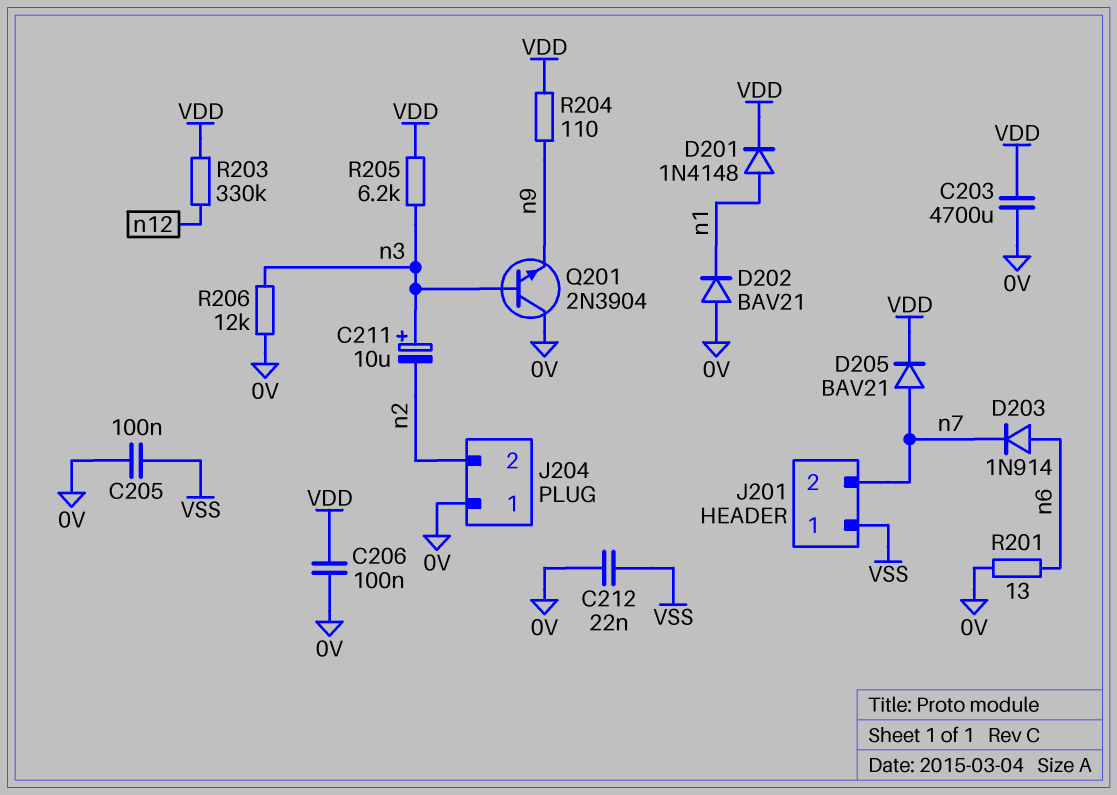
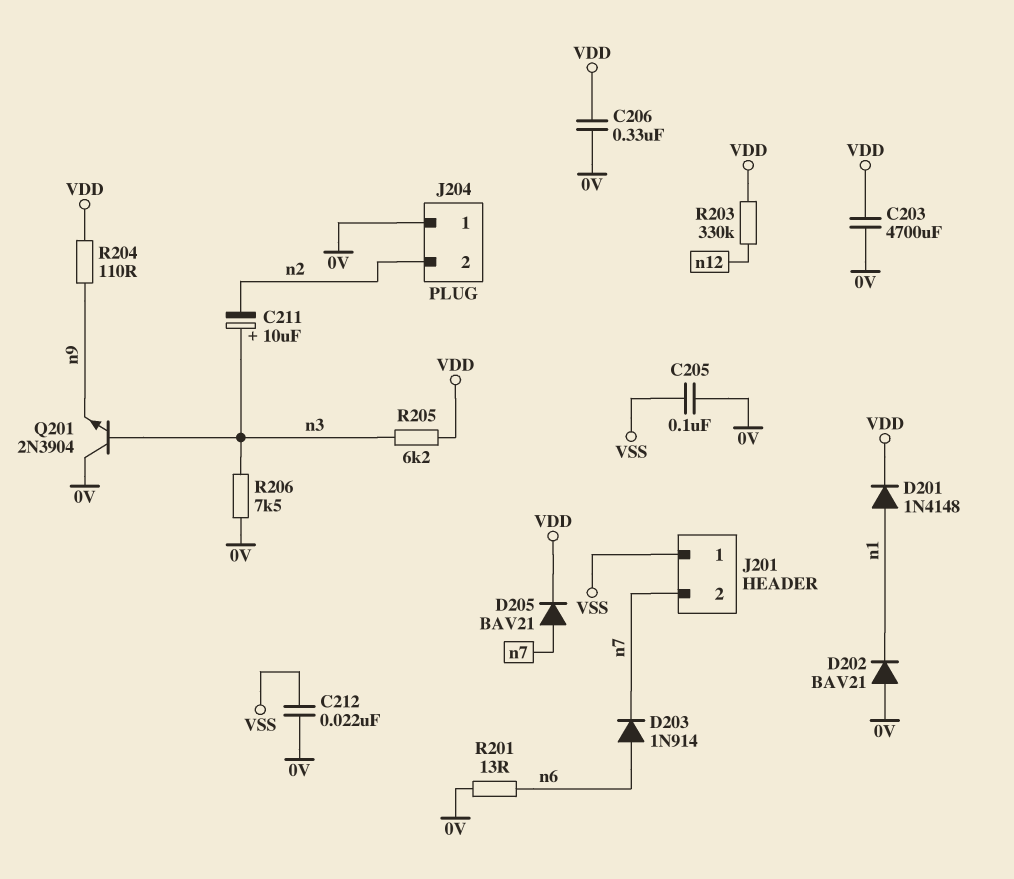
C206: 100nF (0V, VDD) -> 330nF (0V, VDD)
R206: 12k (0V, n3) -> 7.5k (0V, n3)

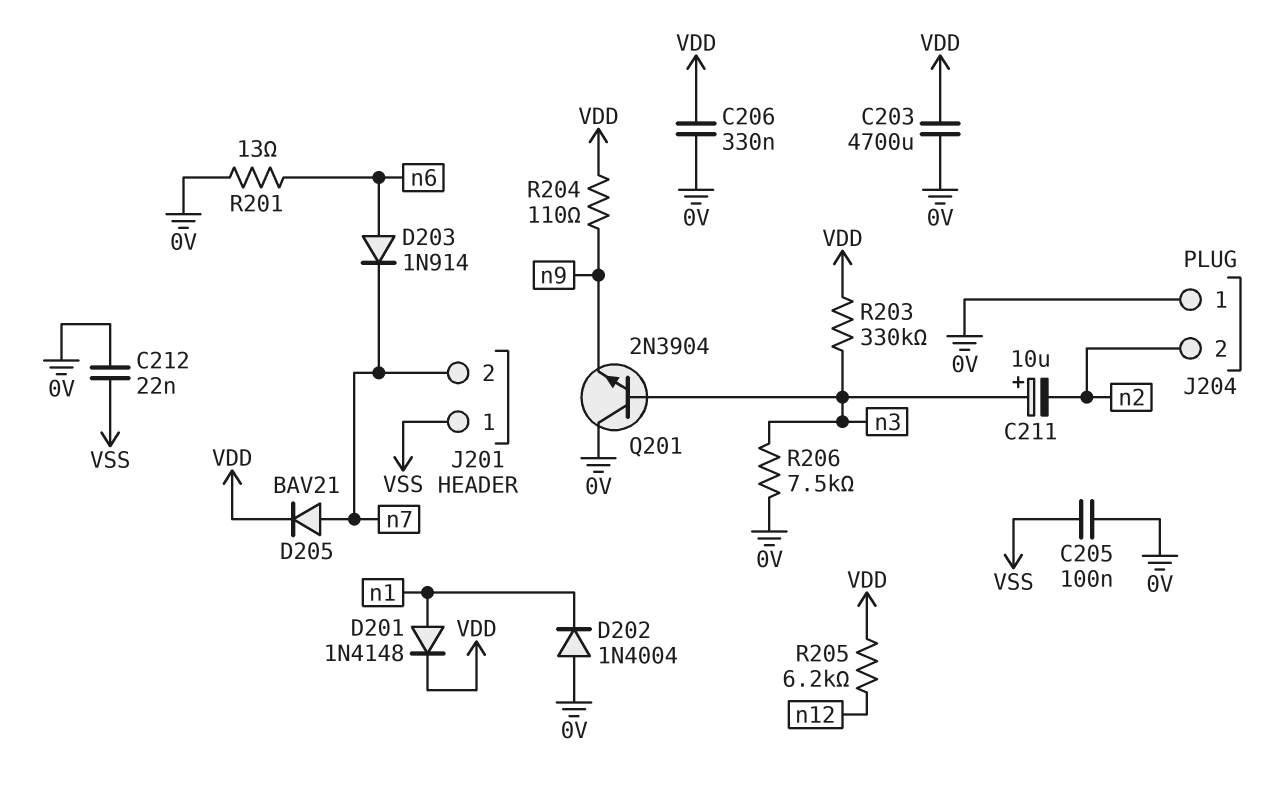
D202: diode BAV21 (A 0V, K n1) -> diode 1N4004 (A 0V, K n1)
R203: 330k (VDD, n12) -> 330k (VDD, n3)
R205: 6.2k (VDD, n3) -> 6.2k (VDD, n12)

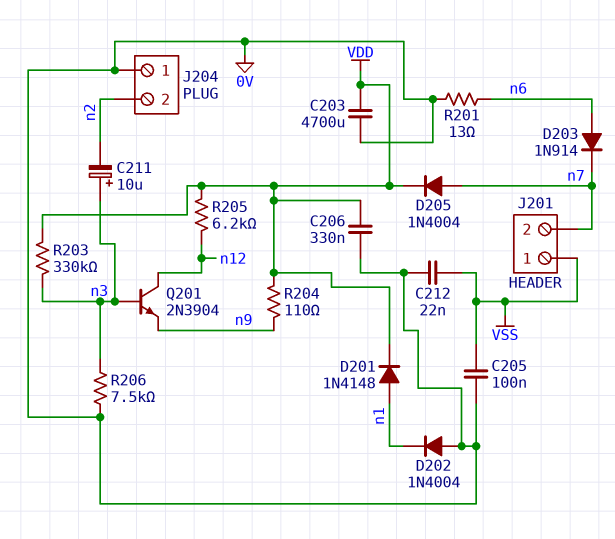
D205: diode BAV21 (A n7, K VDD) -> diode 1N4004 (A n7, K VDD)
Q201: NPN 2N3904 (B n3, C 0V, E n9) -> NPN 2N3904 (B n3, C n12, E n9)

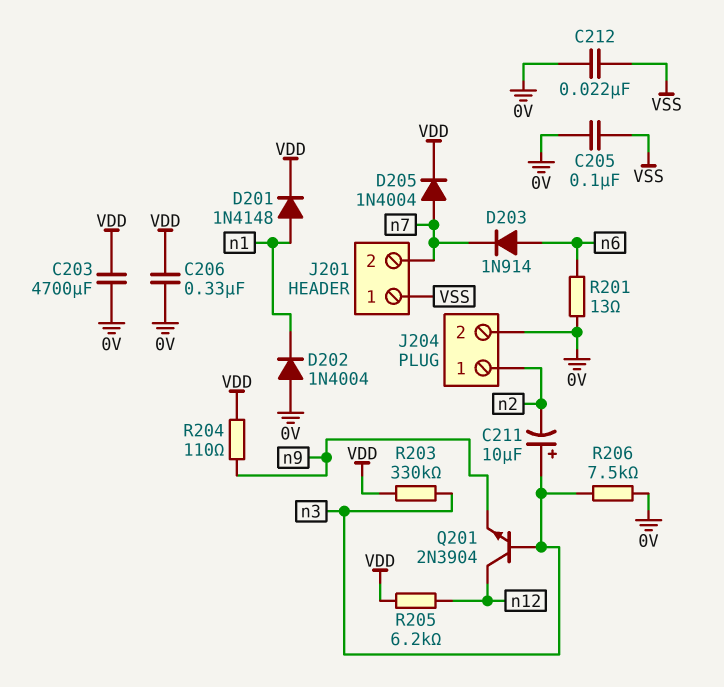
J204 pin 1: 0V -> n2
J204 pin 2: n2 -> 0V

